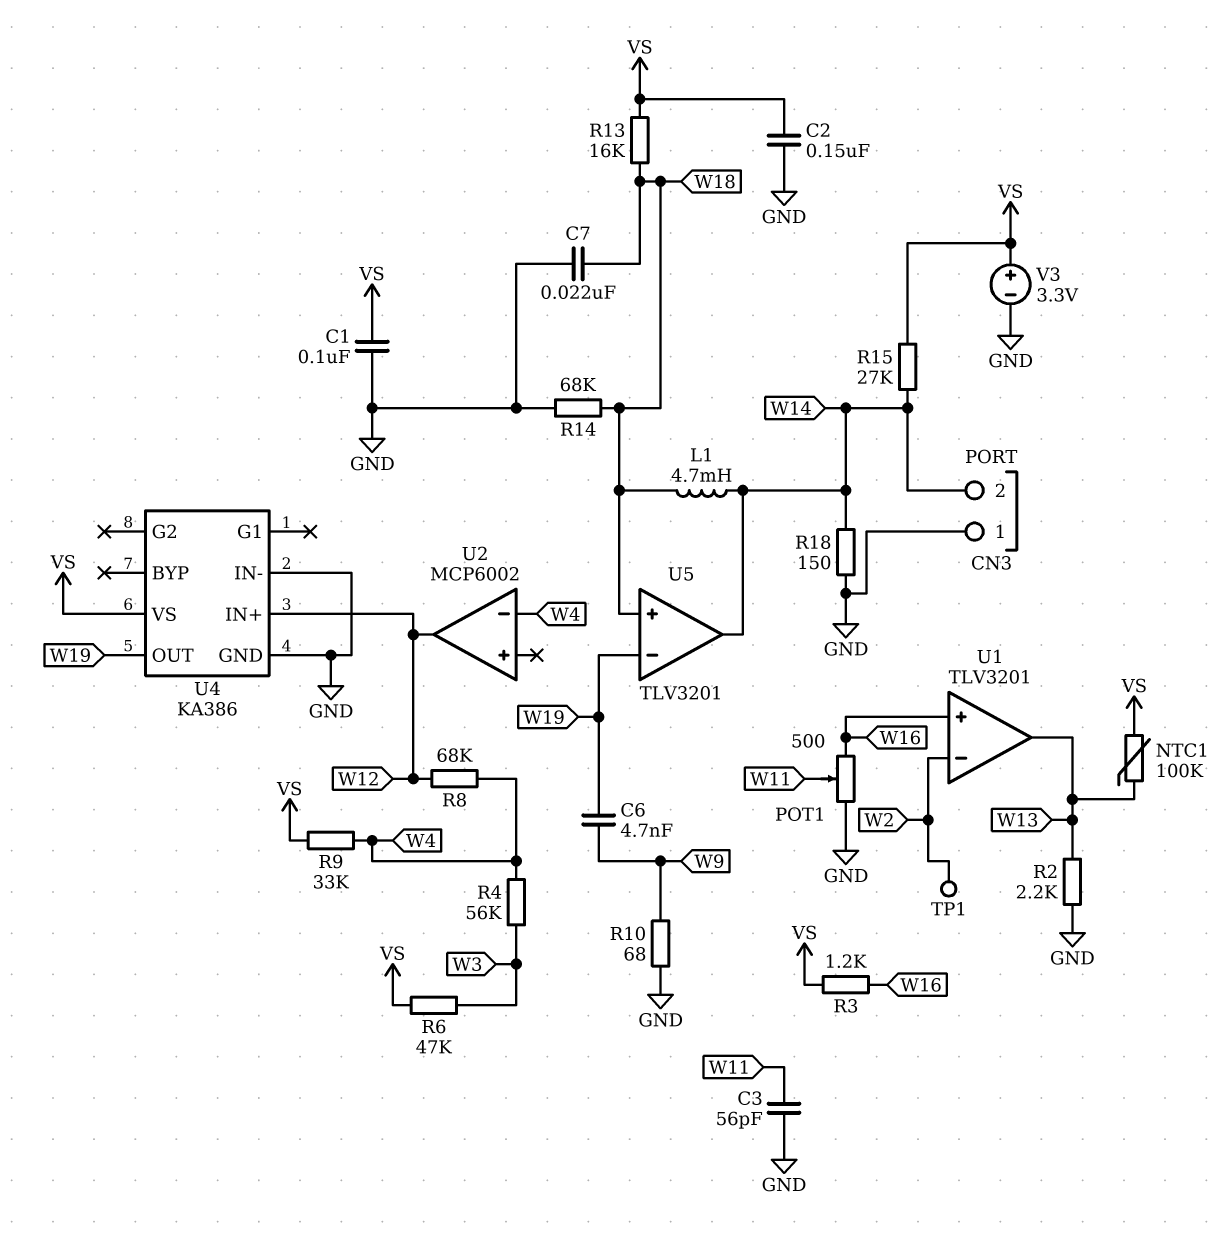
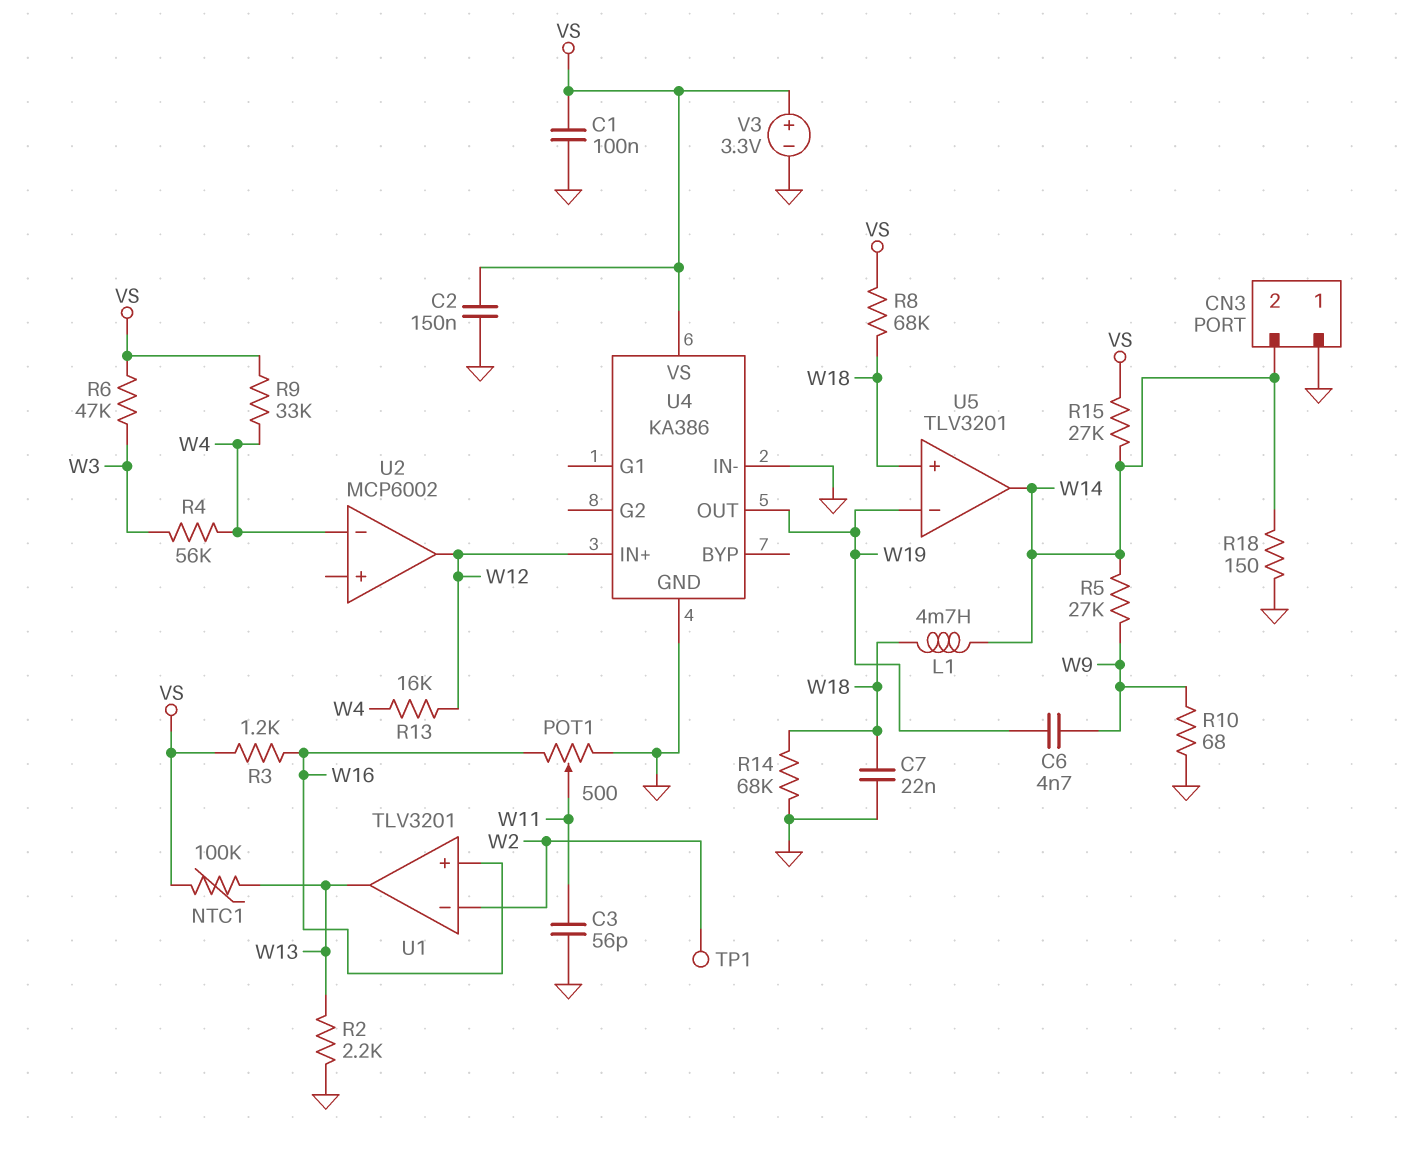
R5: none -> 27k (W9, W14)
R8: 68k (W4, W12) -> 68k (VS, W18)
R13: 16k (VS, W18) -> 16k (W4, W12)

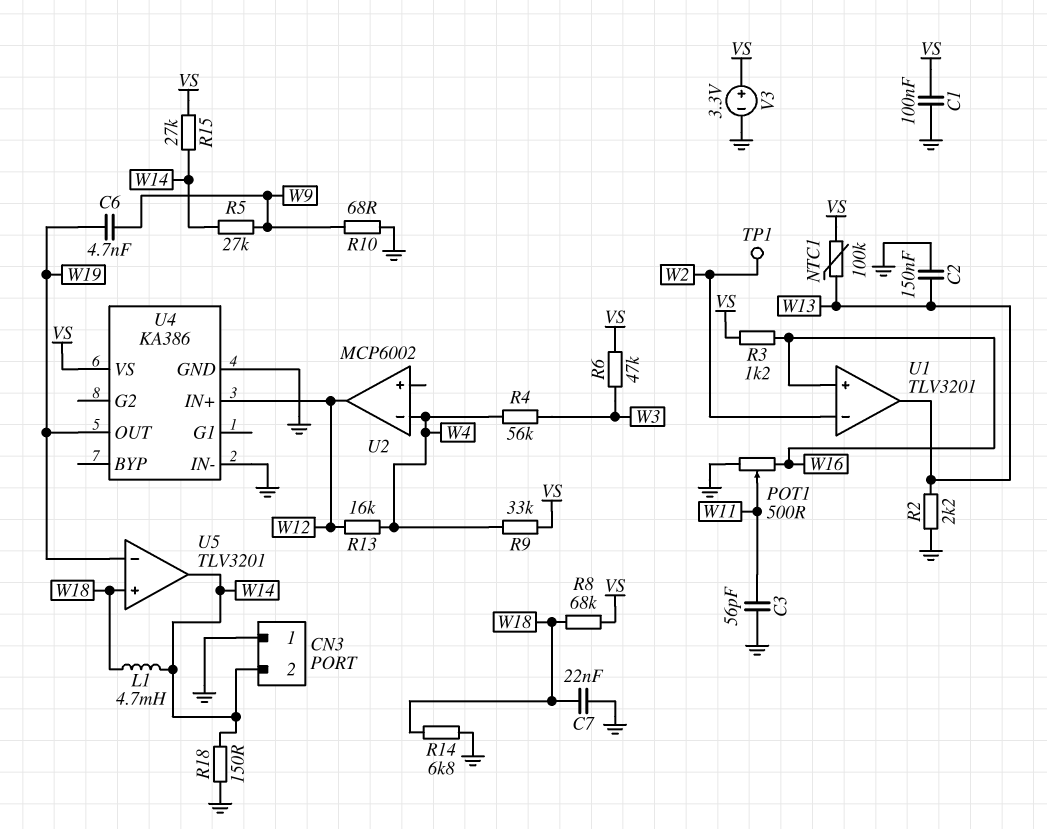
C2: 150nF (GND, VS) -> 150nF (GND, W13)
R14: 68k (GND, W18) -> 6.8k (GND, W18)

